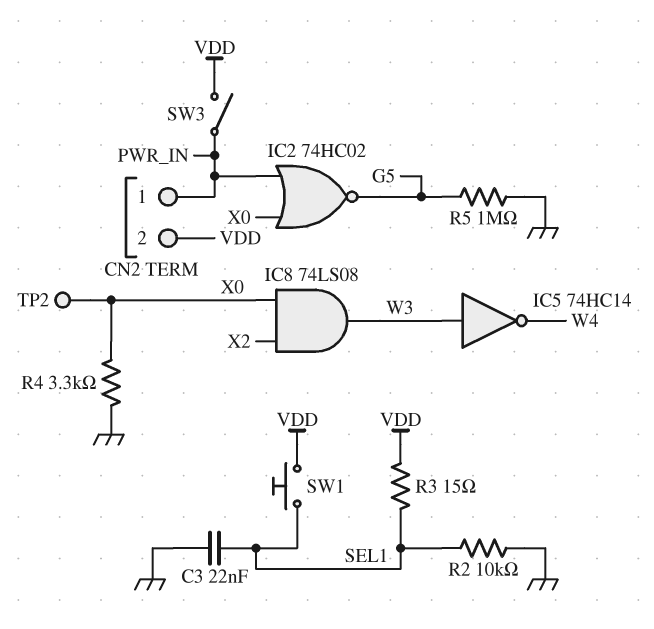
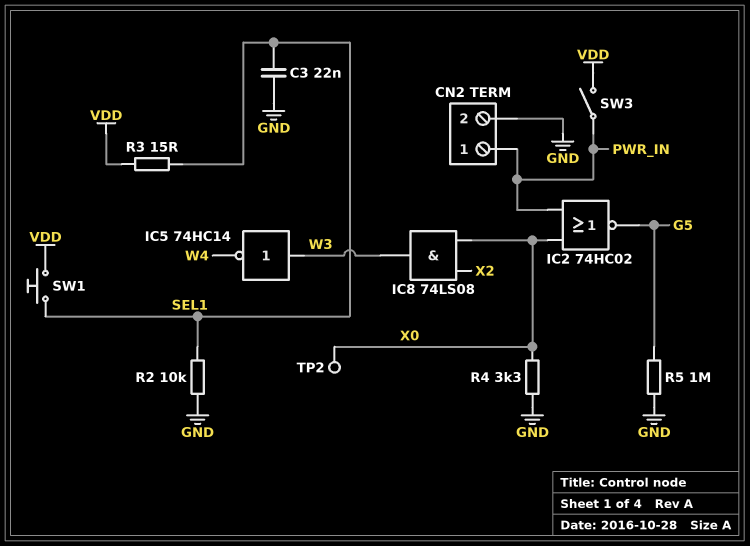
CN2 pin 2: VDD -> GND

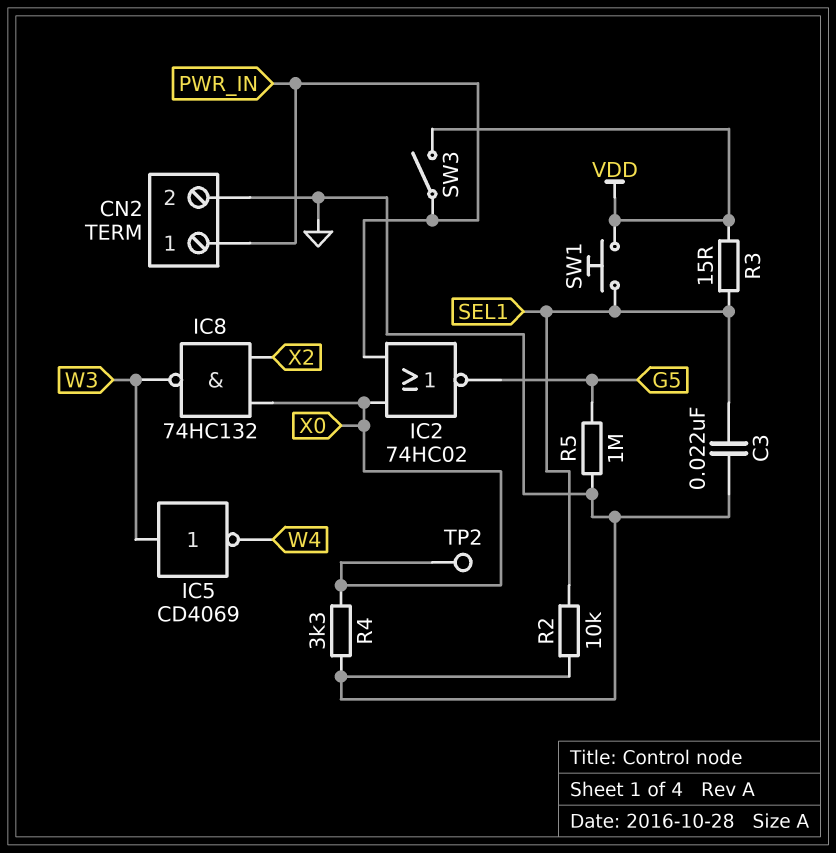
IC5: NOT 74HC14 (in W3, out W4) -> NOT CD4069 (in W3, out W4)
IC8: AND 74LS08 (in X0, in X2, out W3) -> NAND 74HC132 (in X0, in X2, out W3)

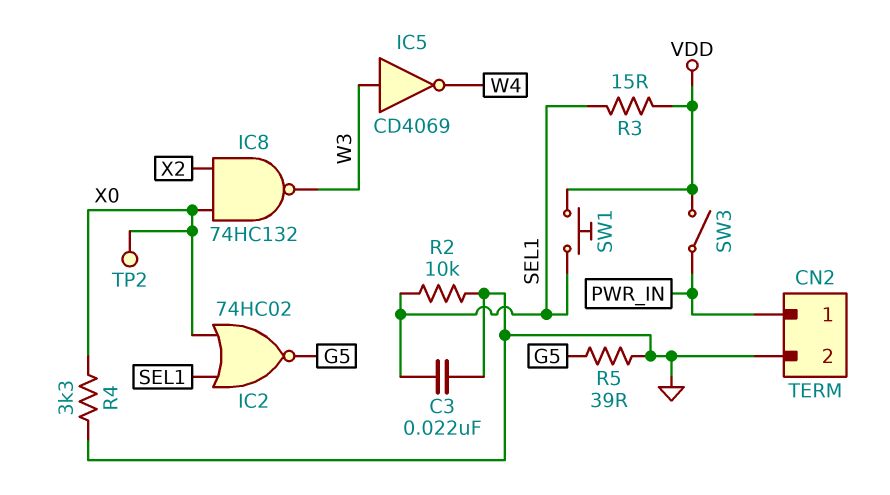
IC2: NOR 74HC02 (in PWR_IN, in X0, out G5) -> NOR 74HC02 (in SEL1, in X0, out G5)
R5: 1M (G5, GND) -> 39 (G5, GND)

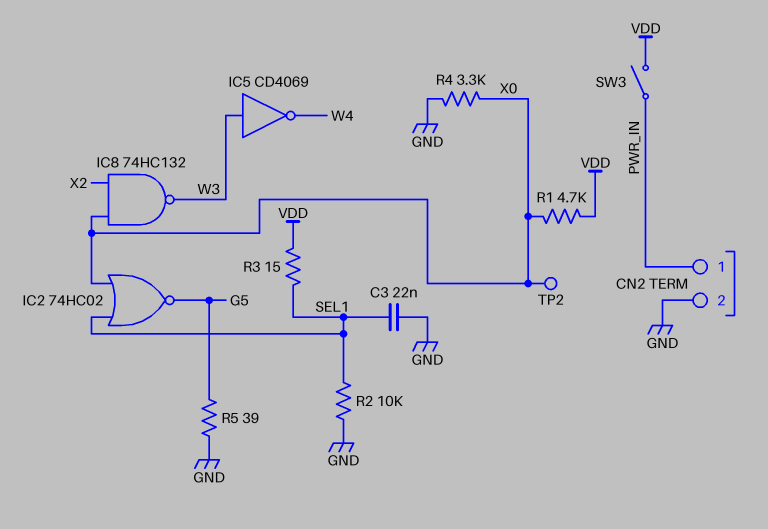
R1: none -> 4.7k (VDD, X0)
SW1: button (SEL1, VDD) -> none

